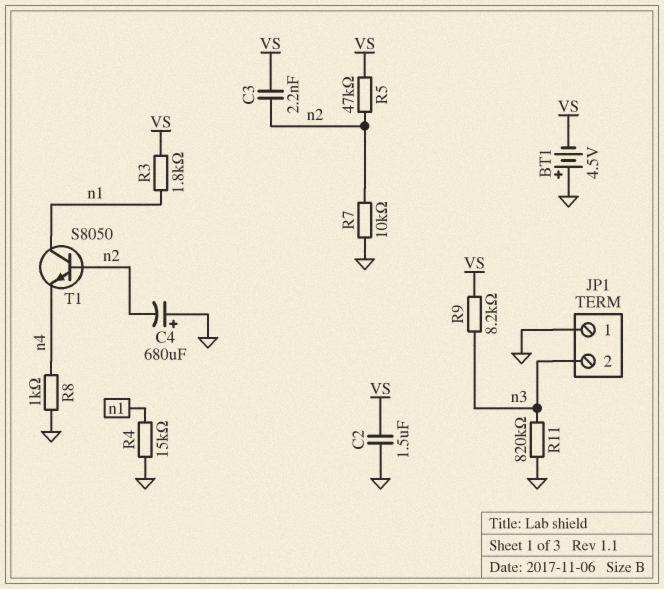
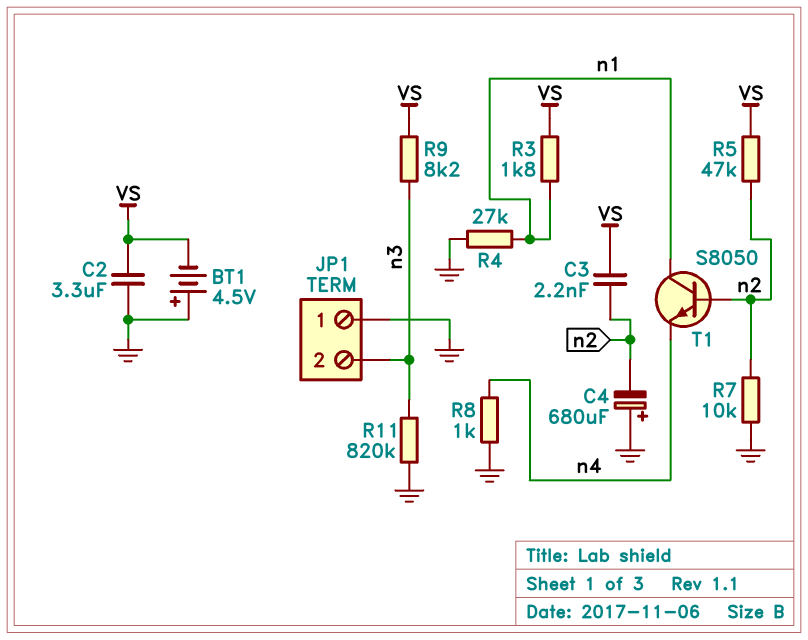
C2: 1.5uF (GND, VS) -> 3.3uF (GND, VS)
R4: 15k (GND, n1) -> 27k (GND, n1)

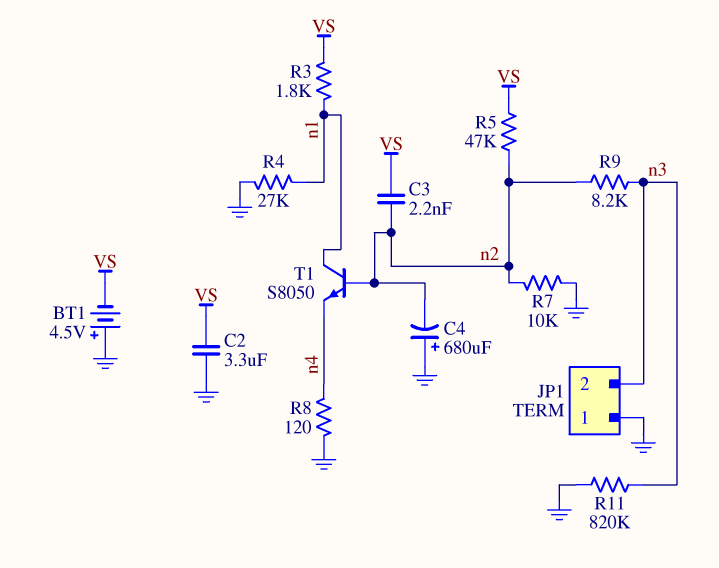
R8: 1k (GND, n4) -> 120 (GND, n4)
R9: 8.2k (VS, n3) -> 8.2k (n2, n3)

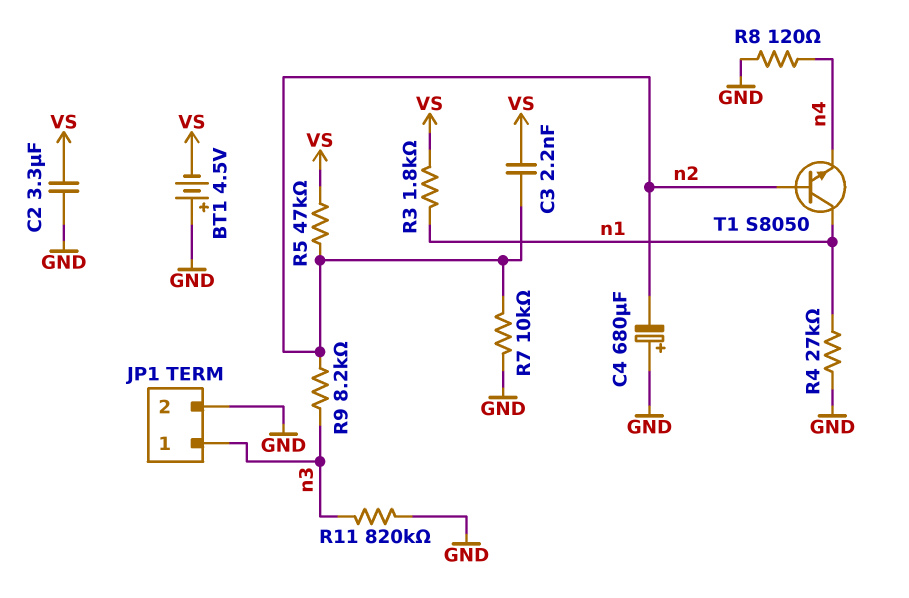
JP1 pin 1: GND -> n3
JP1 pin 2: n3 -> GND

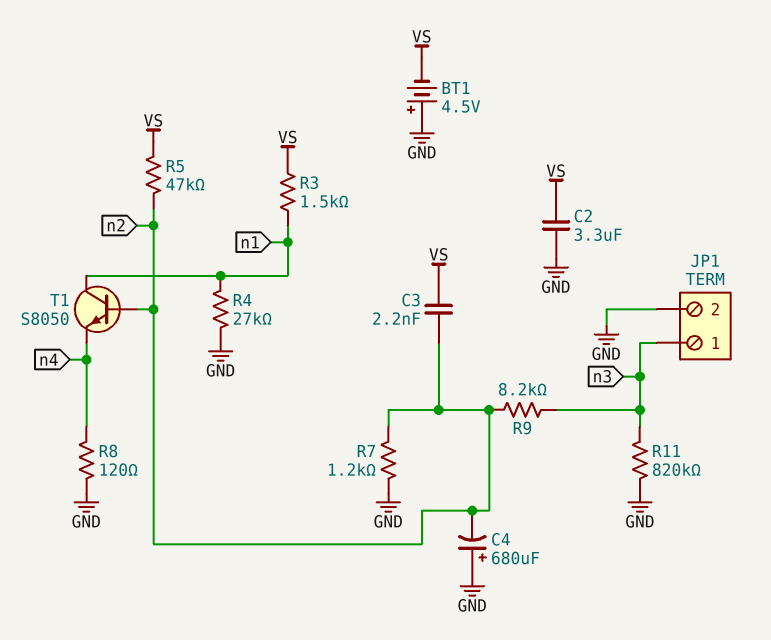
R3: 1.8k (VS, n1) -> 1.5k (VS, n1)
R7: 10k (GND, n2) -> 1.2k (GND, n2)

